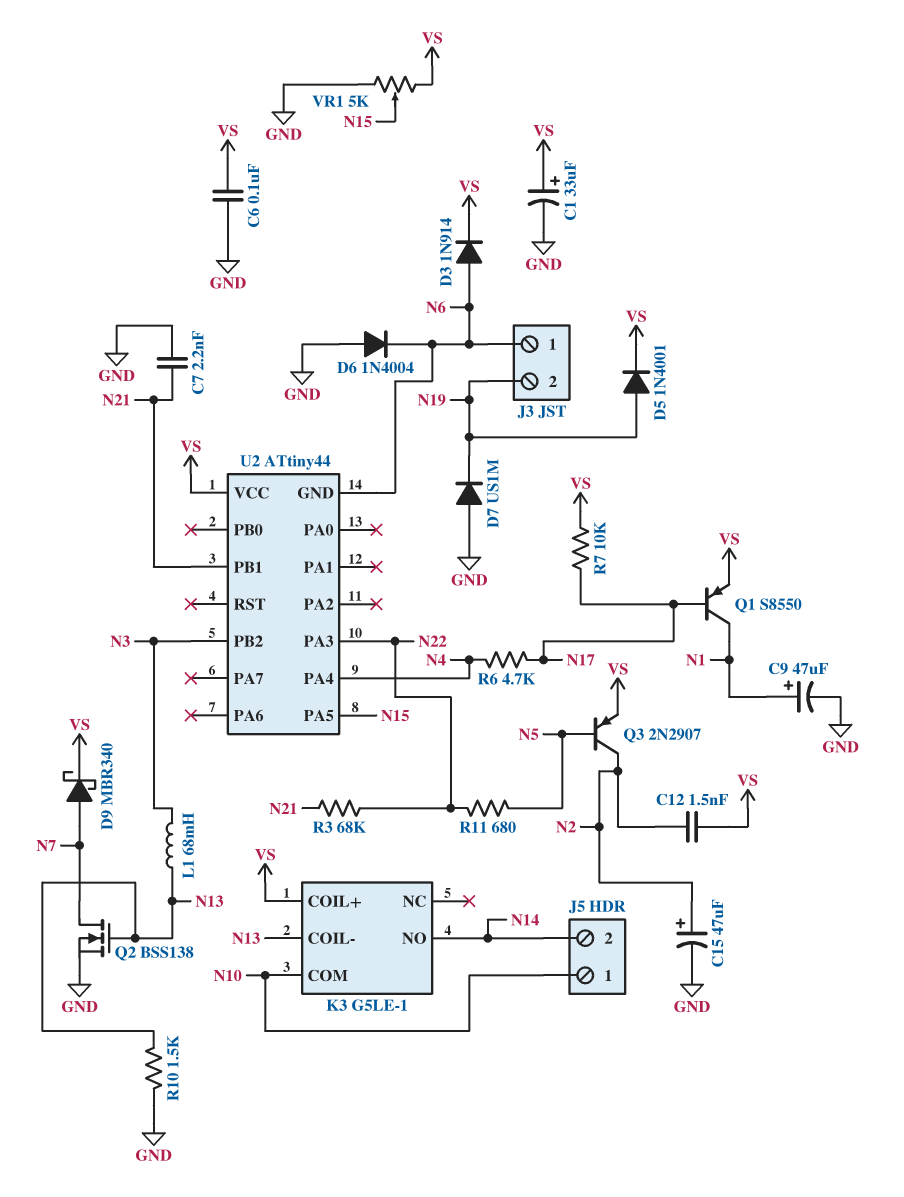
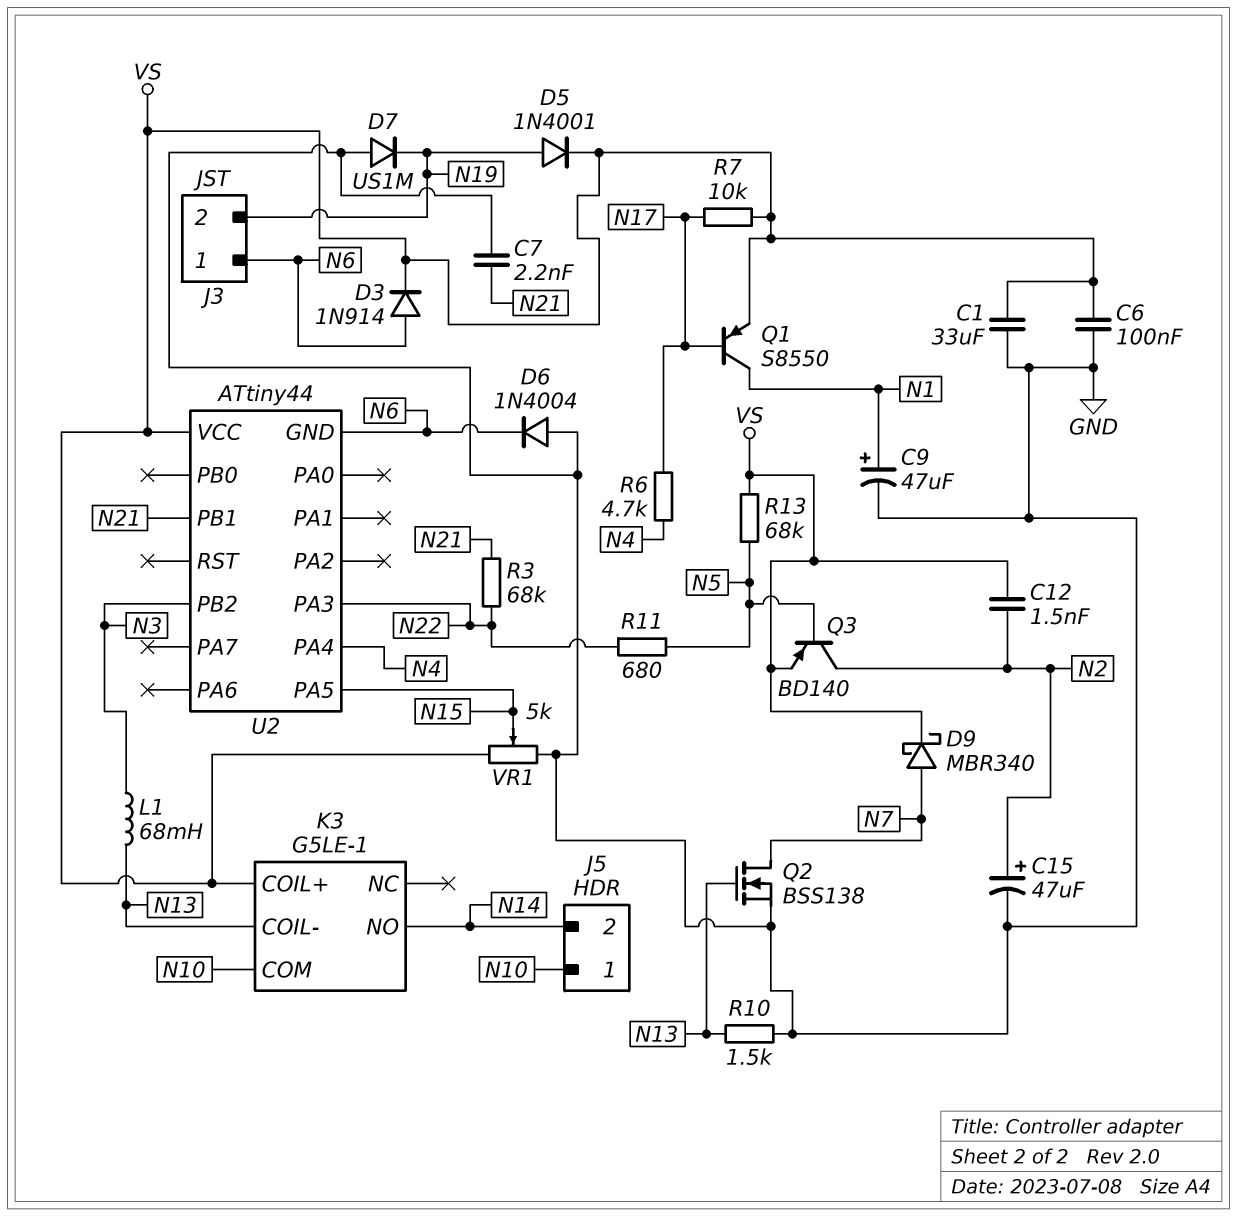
C1: 33uF (plus VS, minus GND) -> 33uF (GND, VS)
Q3: PNP 2N2907 (B N5, C N2, E VS) -> PNP BD140 (B N5, C N2, E VS)
R13: none -> 68k (N5, VS)

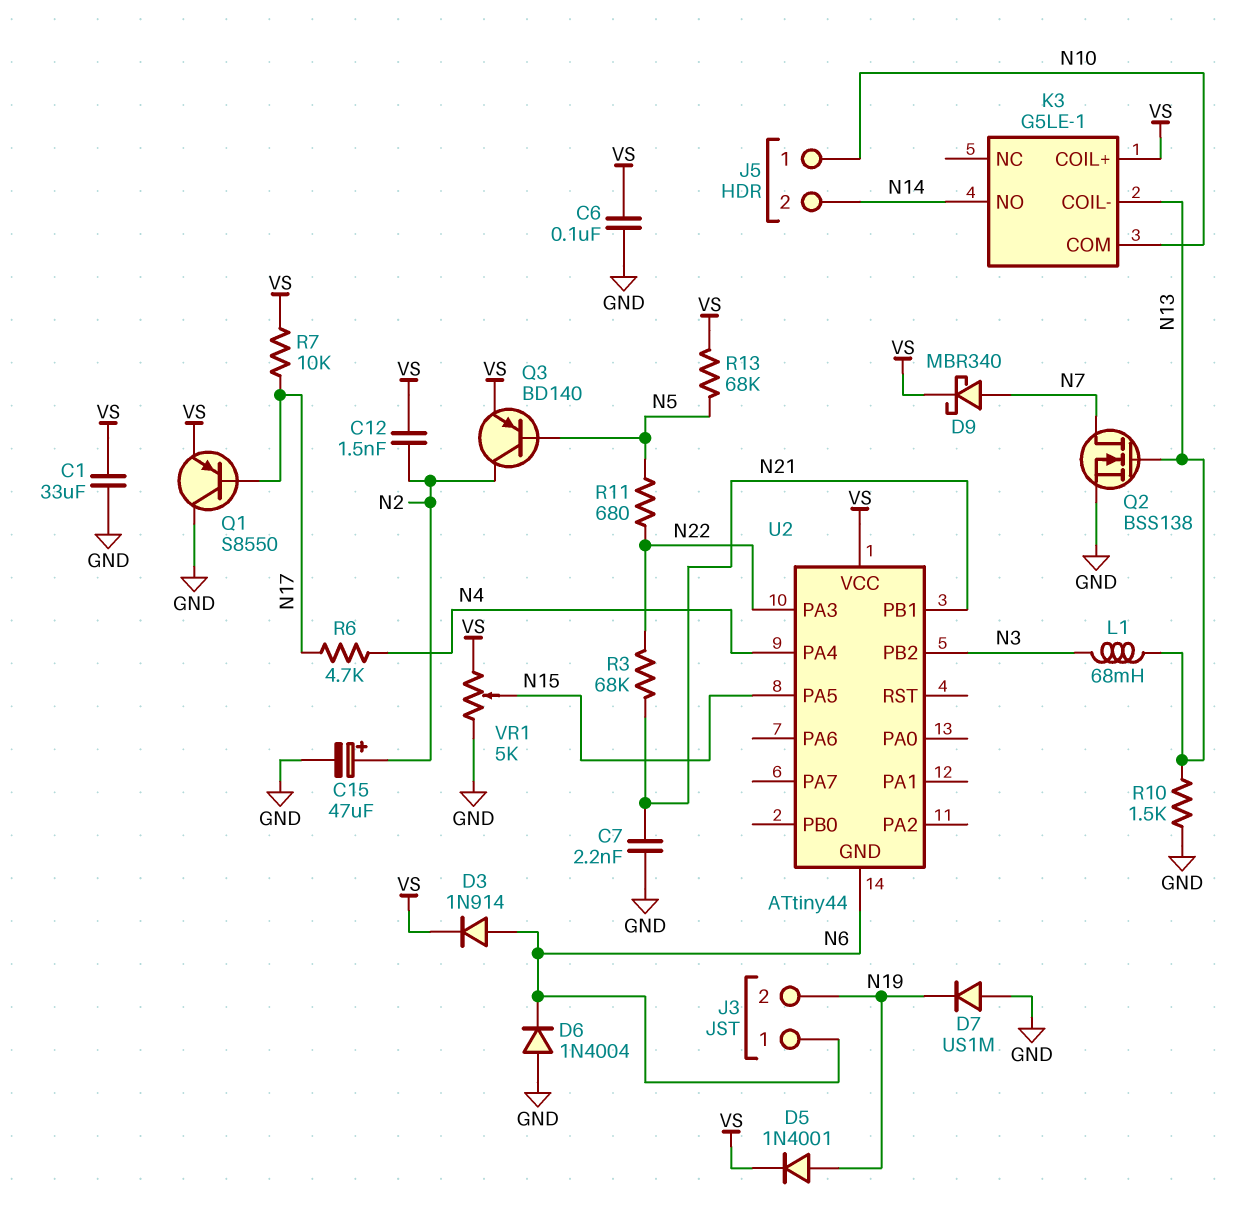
C9: 47uF (plus N1, minus GND) -> none
Q1: PNP S8550 (B N17, C N1, E VS) -> PNP S8550 (B N17, C GND, E VS)

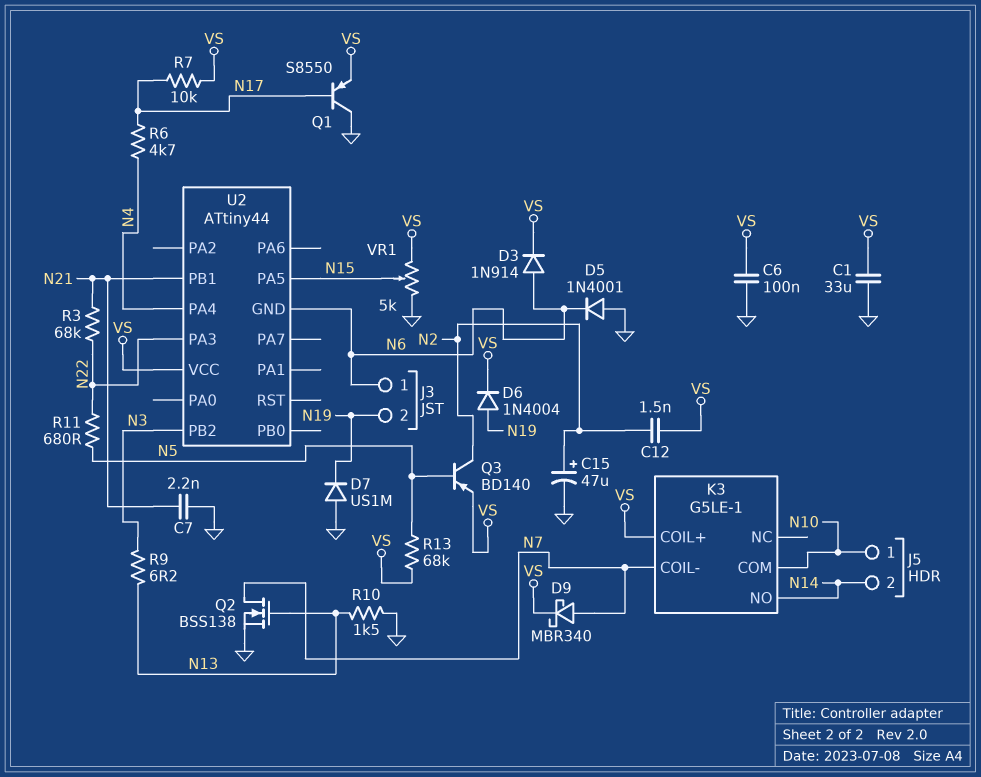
D5: diode 1N4001 (A N19, K VS) -> diode 1N4001 (A GND, K N6)
D6: diode 1N4004 (A GND, K N6) -> diode 1N4004 (A N19, K VS)
K3 pin COIL-: N13 -> N7
L1: 68mH (N3, N13) -> none
R9: none -> 6.2 (N3, N13)

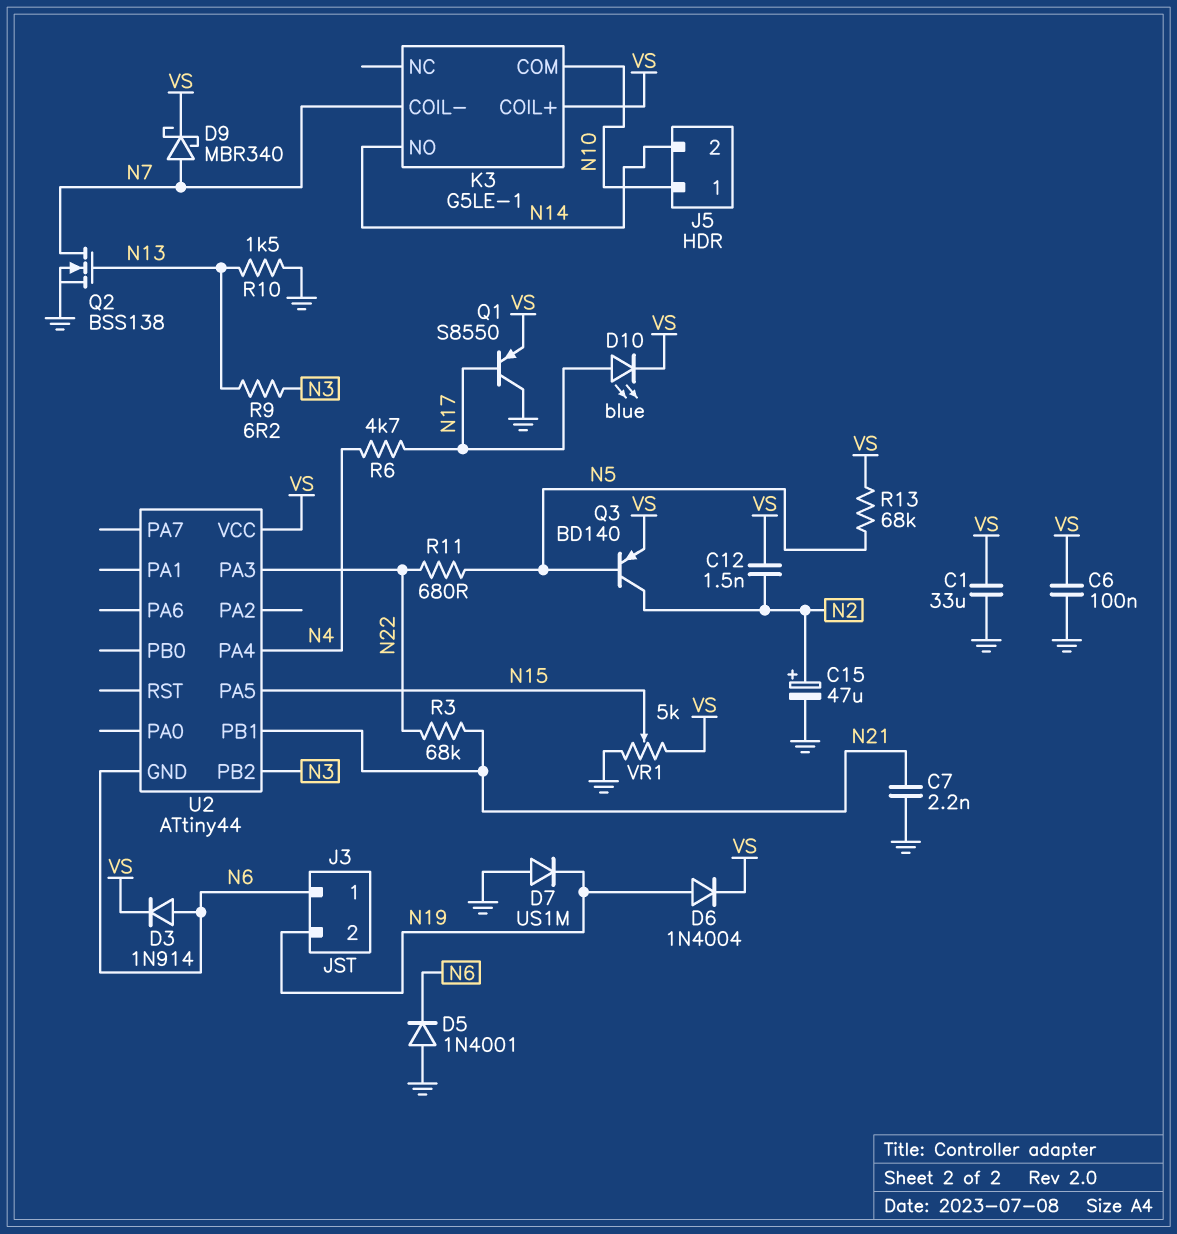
D10: none -> LED blue (A N17, K VS)
R7: 10k (N17, VS) -> none

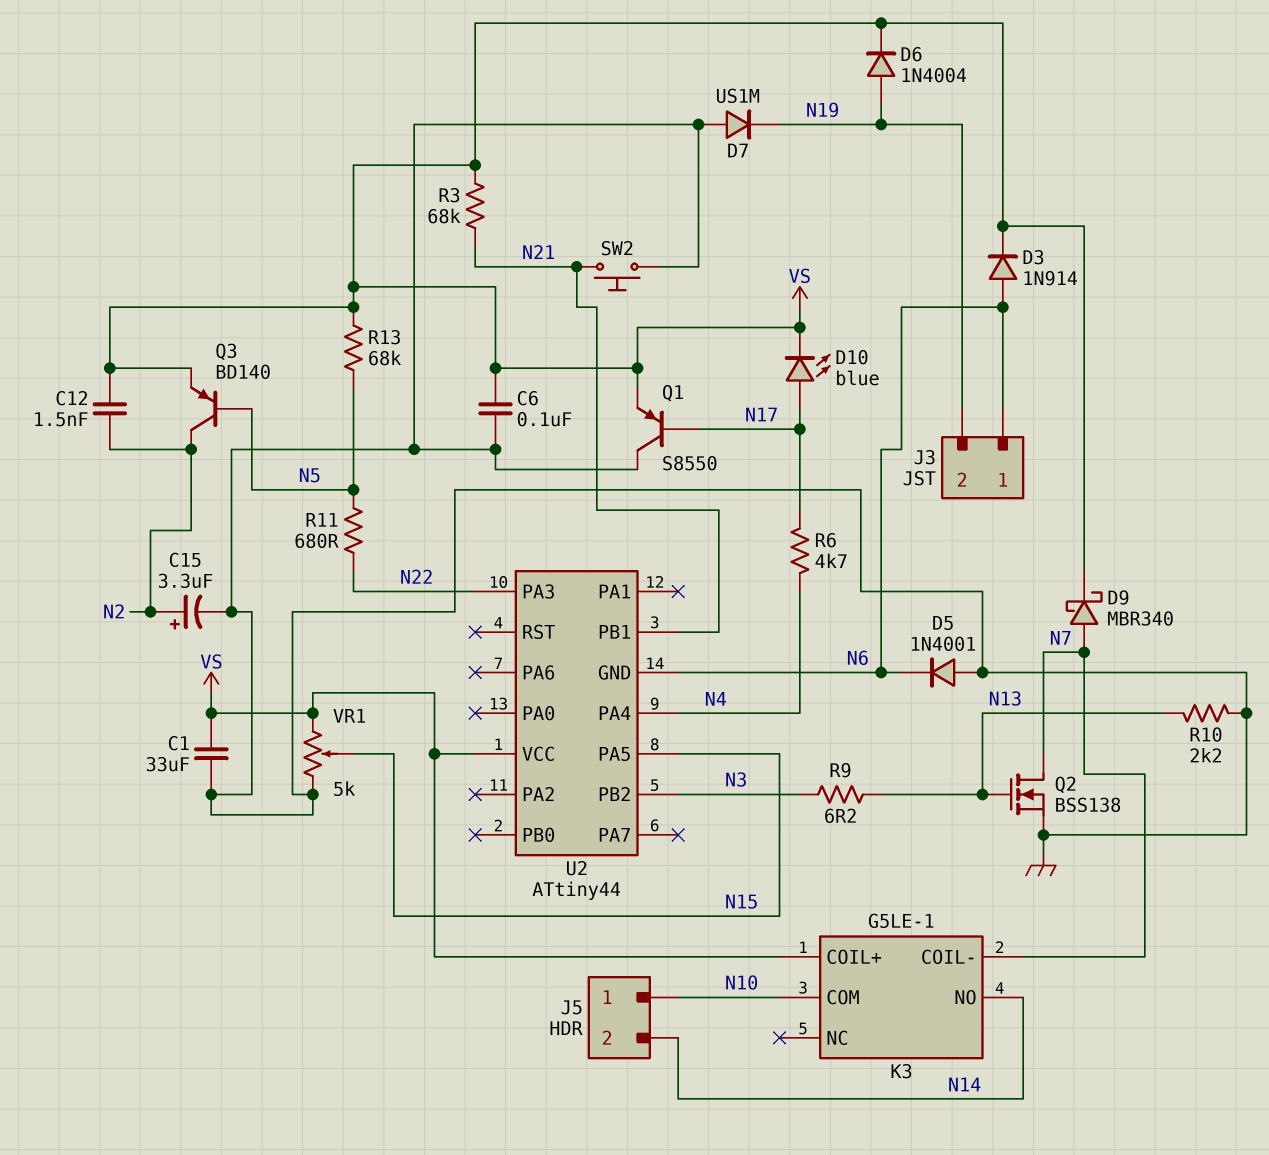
C7: 2.2nF (GND, N21) -> none
C15: 47uF (plus N2, minus GND) -> 3.3uF (plus N2, minus GND)
R3: 68k (N21, N22) -> 68k (N21, VS)
R10: 1.5k (GND, N13) -> 2.2k (GND, N13)
SW2: none -> button (GND, N21)

